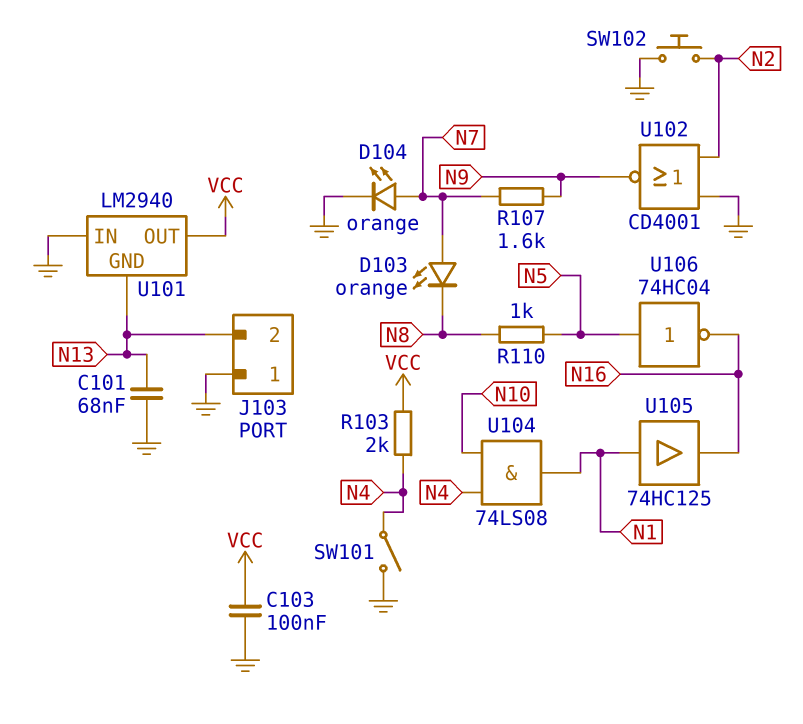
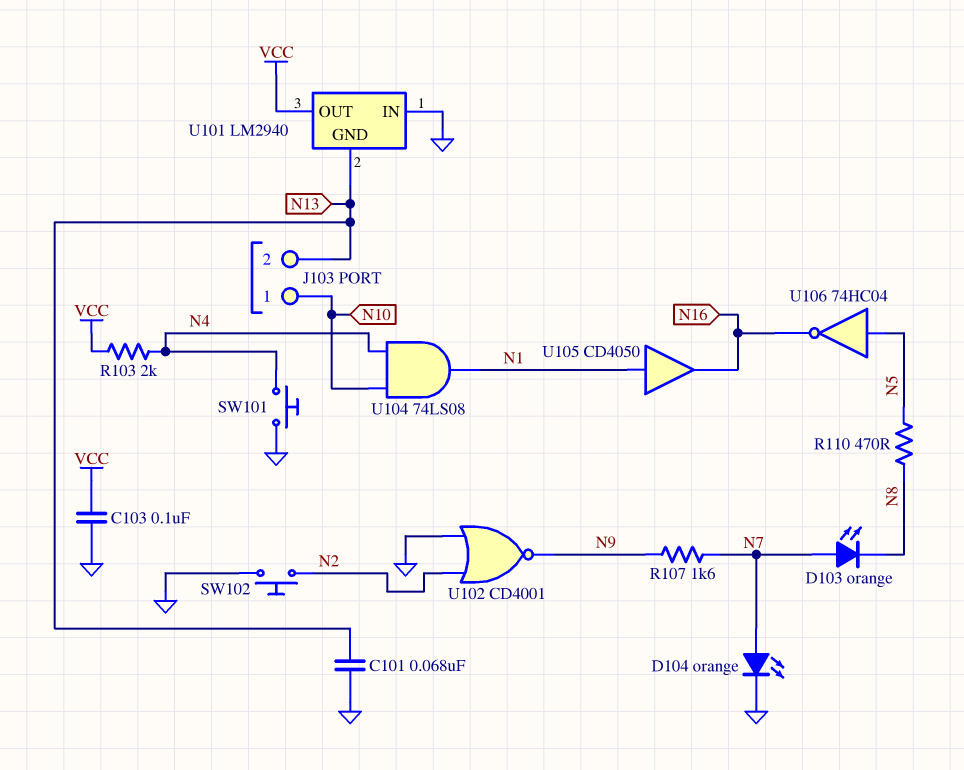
J103 pin 1: GND -> N10
R110: 1k (N5, N8) -> 470 (N5, N8)
SW101: switch (GND, N4) -> button (GND, N4)
U105: buffer 74HC125 (in N1, out N16) -> buffer CD4050 (in N1, out N16)

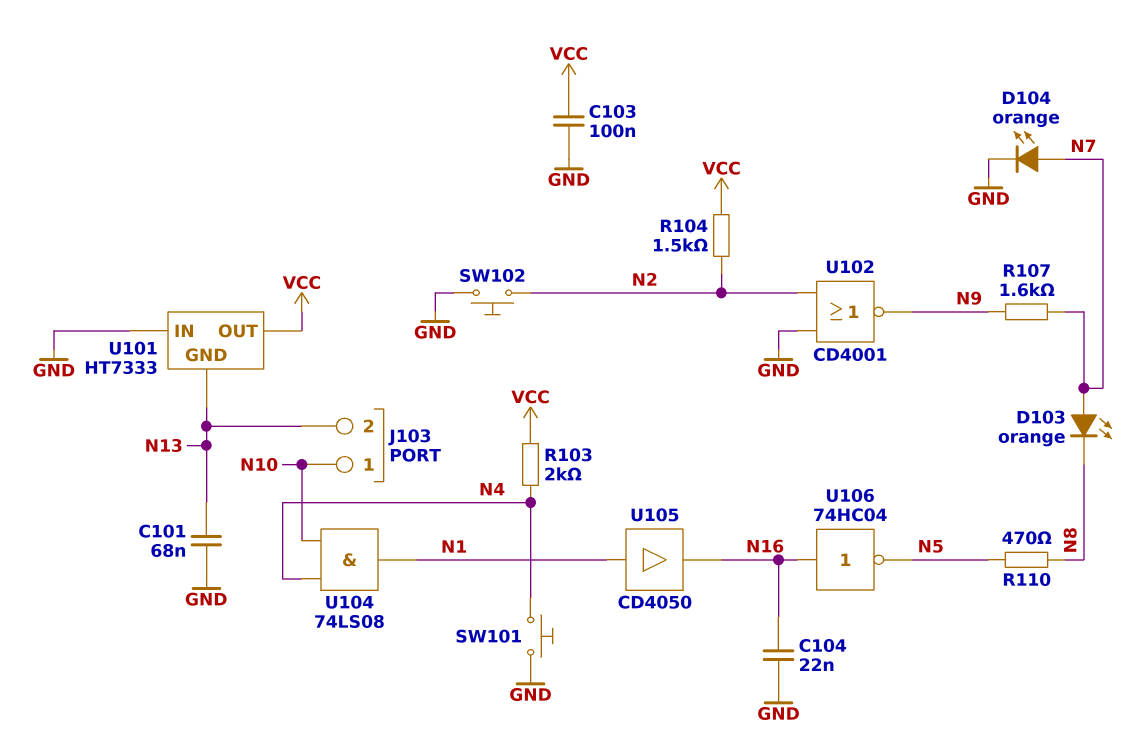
C104: none -> 22nF (GND, N16)
R104: none -> 1.5k (N2, VCC)
U101: LM2940 -> HT7333
U106: NOT 74HC04 (in N5, out N16) -> NOT 74HC04 (in N16, out N5)

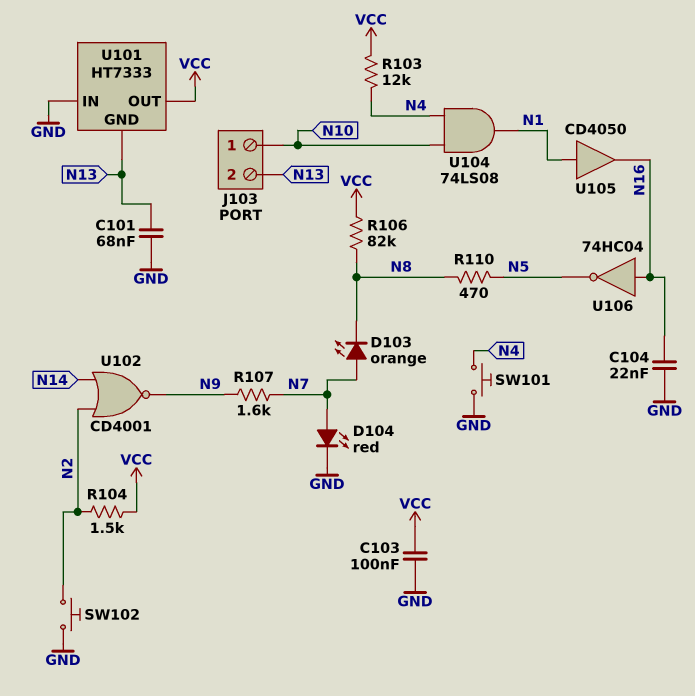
D104: LED orange (A N7, K GND) -> LED red (A N7, K GND)
R103: 2k (N4, VCC) -> 12k (N4, VCC)
R106: none -> 82k (N8, VCC)
U102: NOR CD4001 (in GND, in N2, out N9) -> NOR CD4001 (in N2, in N14, out N9)

